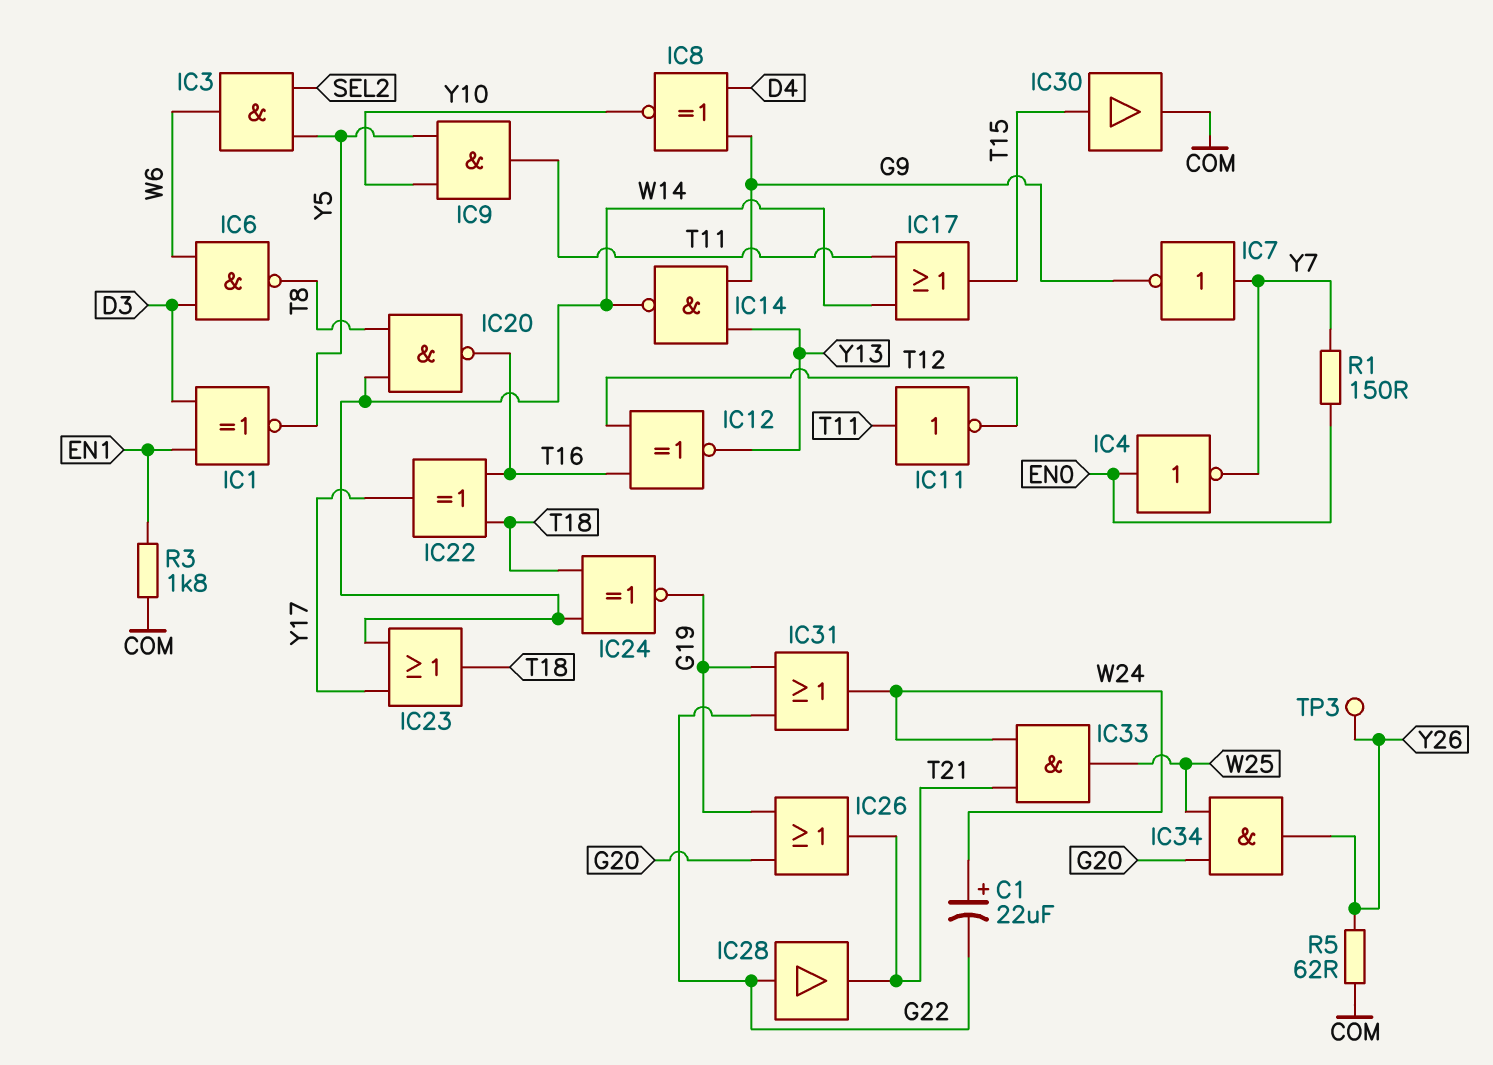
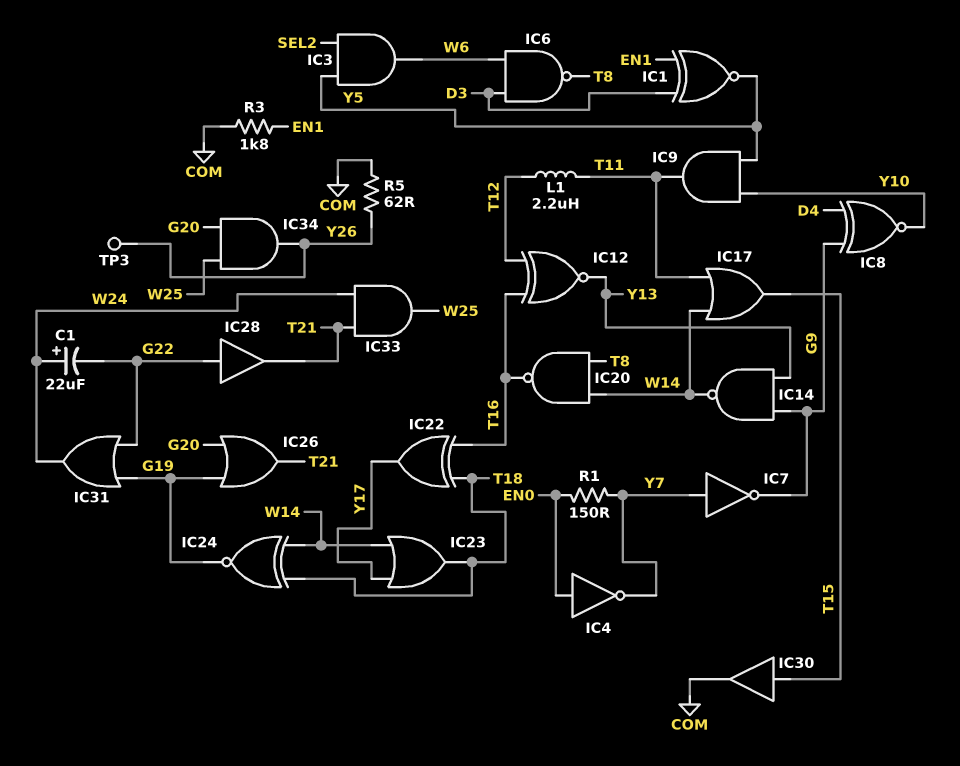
IC11: NOT (in T11, out T12) -> none
L1: none -> 2.2uH (T11, T12)

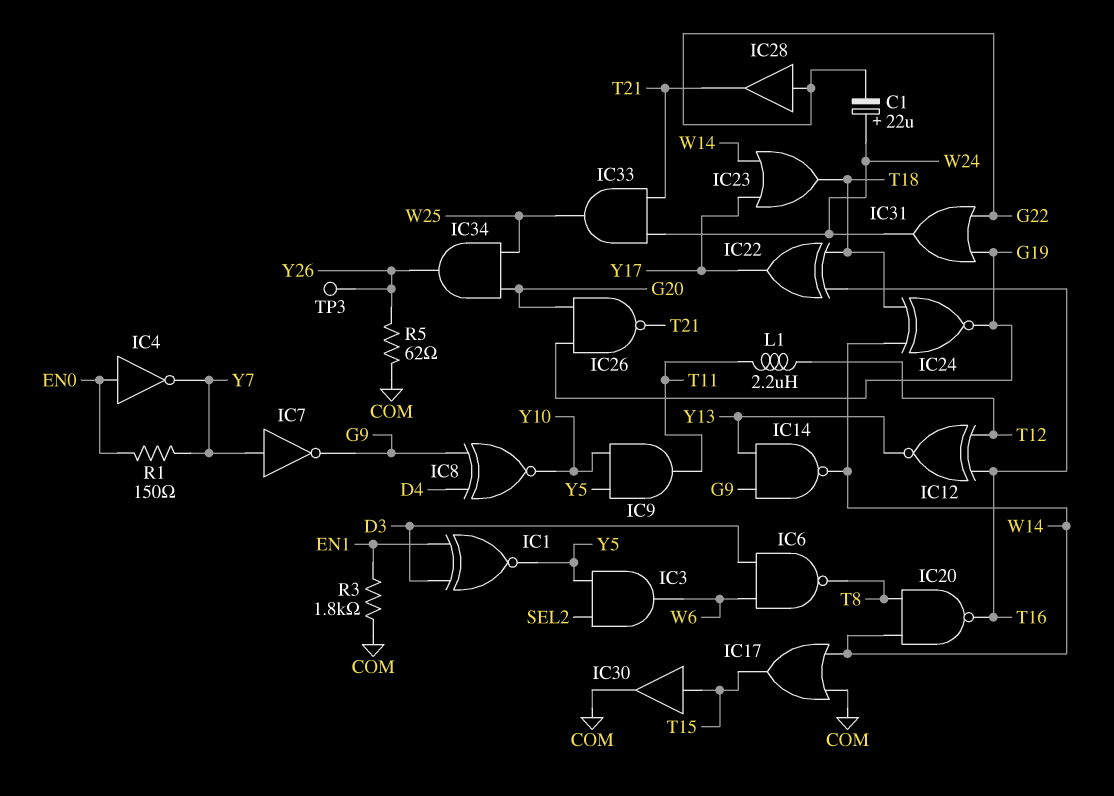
IC17: OR (in T11, in W14, out T15) -> OR (in COM, in W14, out T15)
IC26: OR (in G19, in G20, out T21) -> NAND (in G19, in G20, out T21)

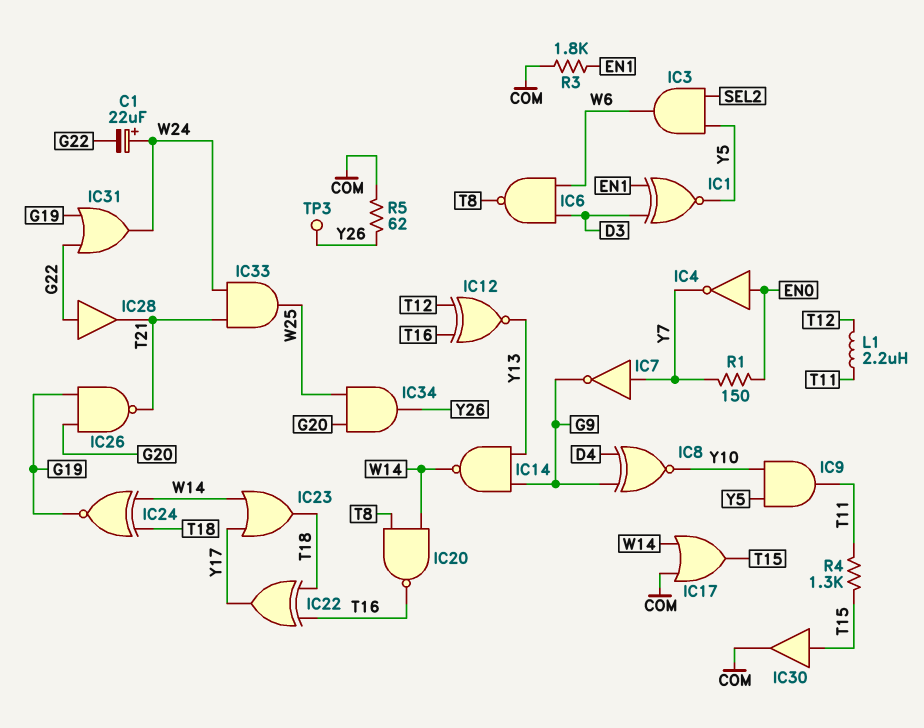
R4: none -> 1.3k (T11, T15)

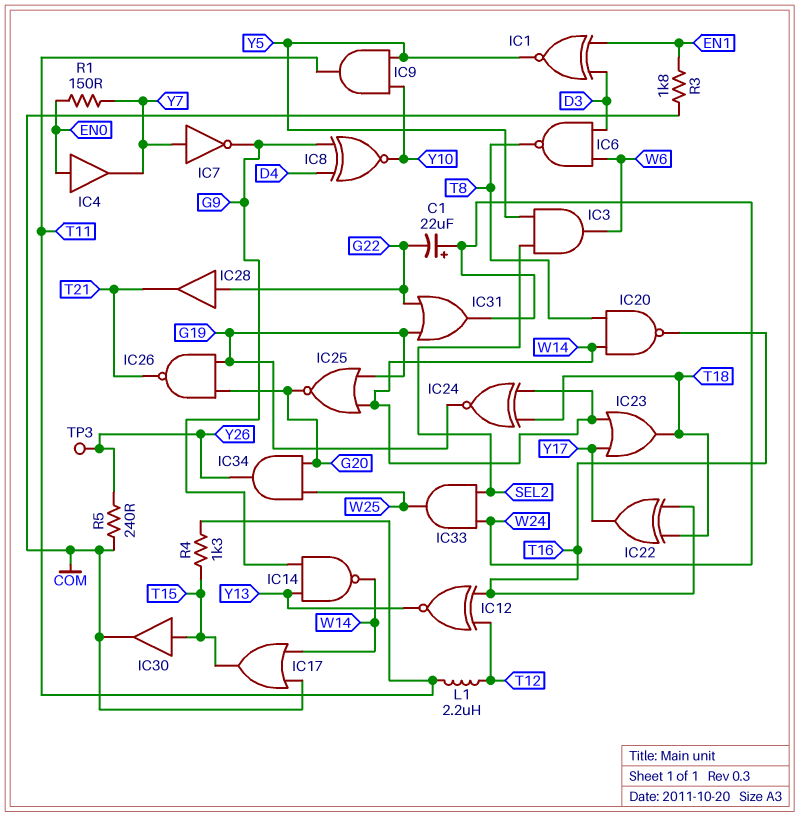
IC4: NOT (in EN0, out Y7) -> buffer (in EN0, out Y7)
IC25: none -> NOR (in G19, in W14, out G20)
IC33: AND (in T21, in W24, out W25) -> AND (in SEL2, in W24, out W25)
R5: 62 (COM, Y26) -> 240 (COM, Y26)

